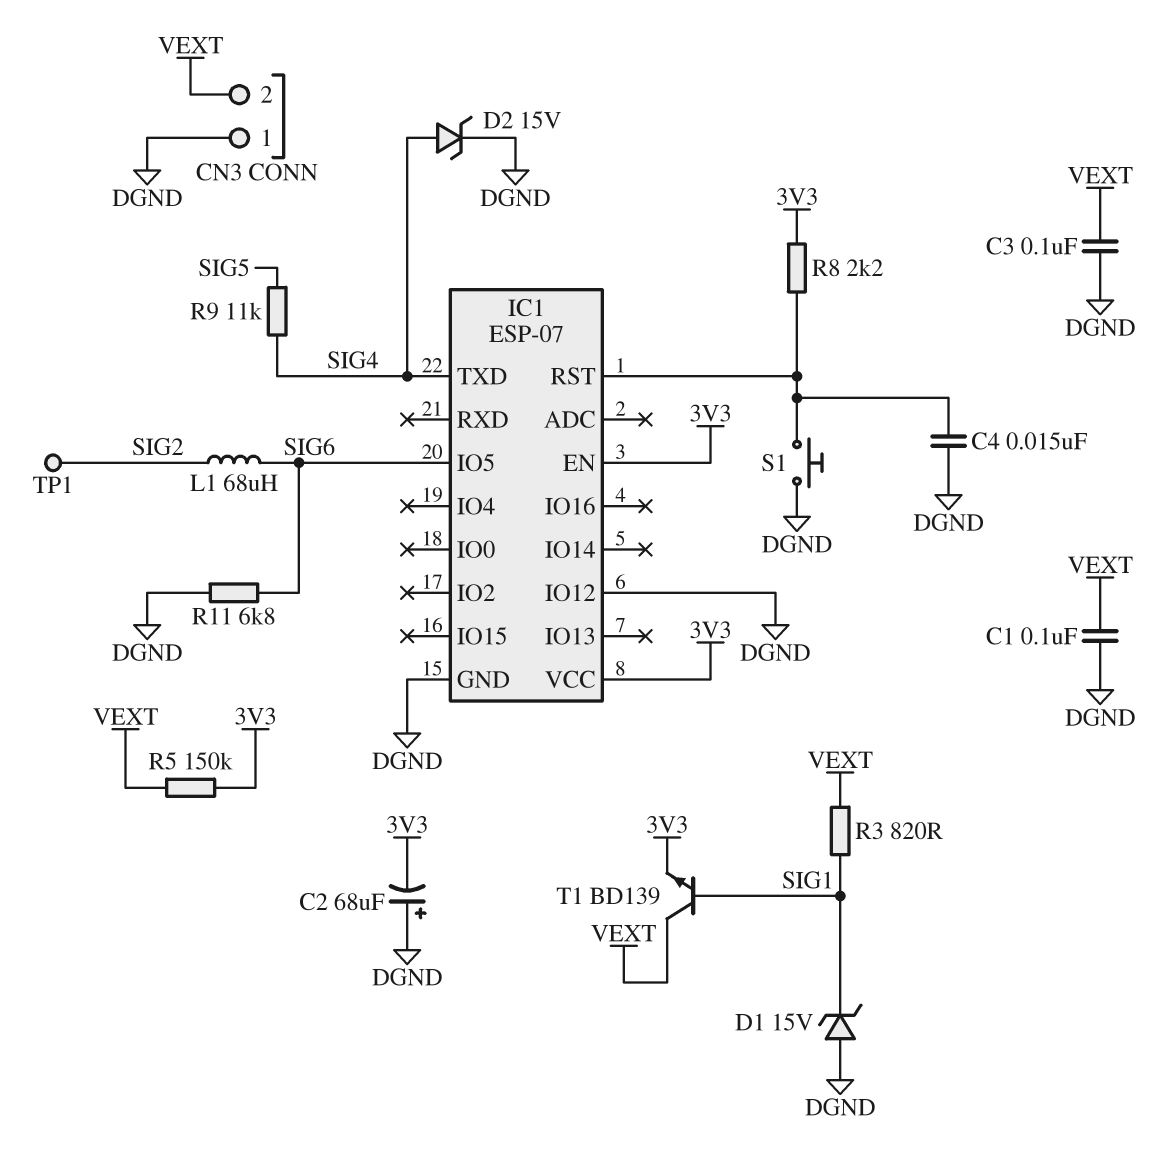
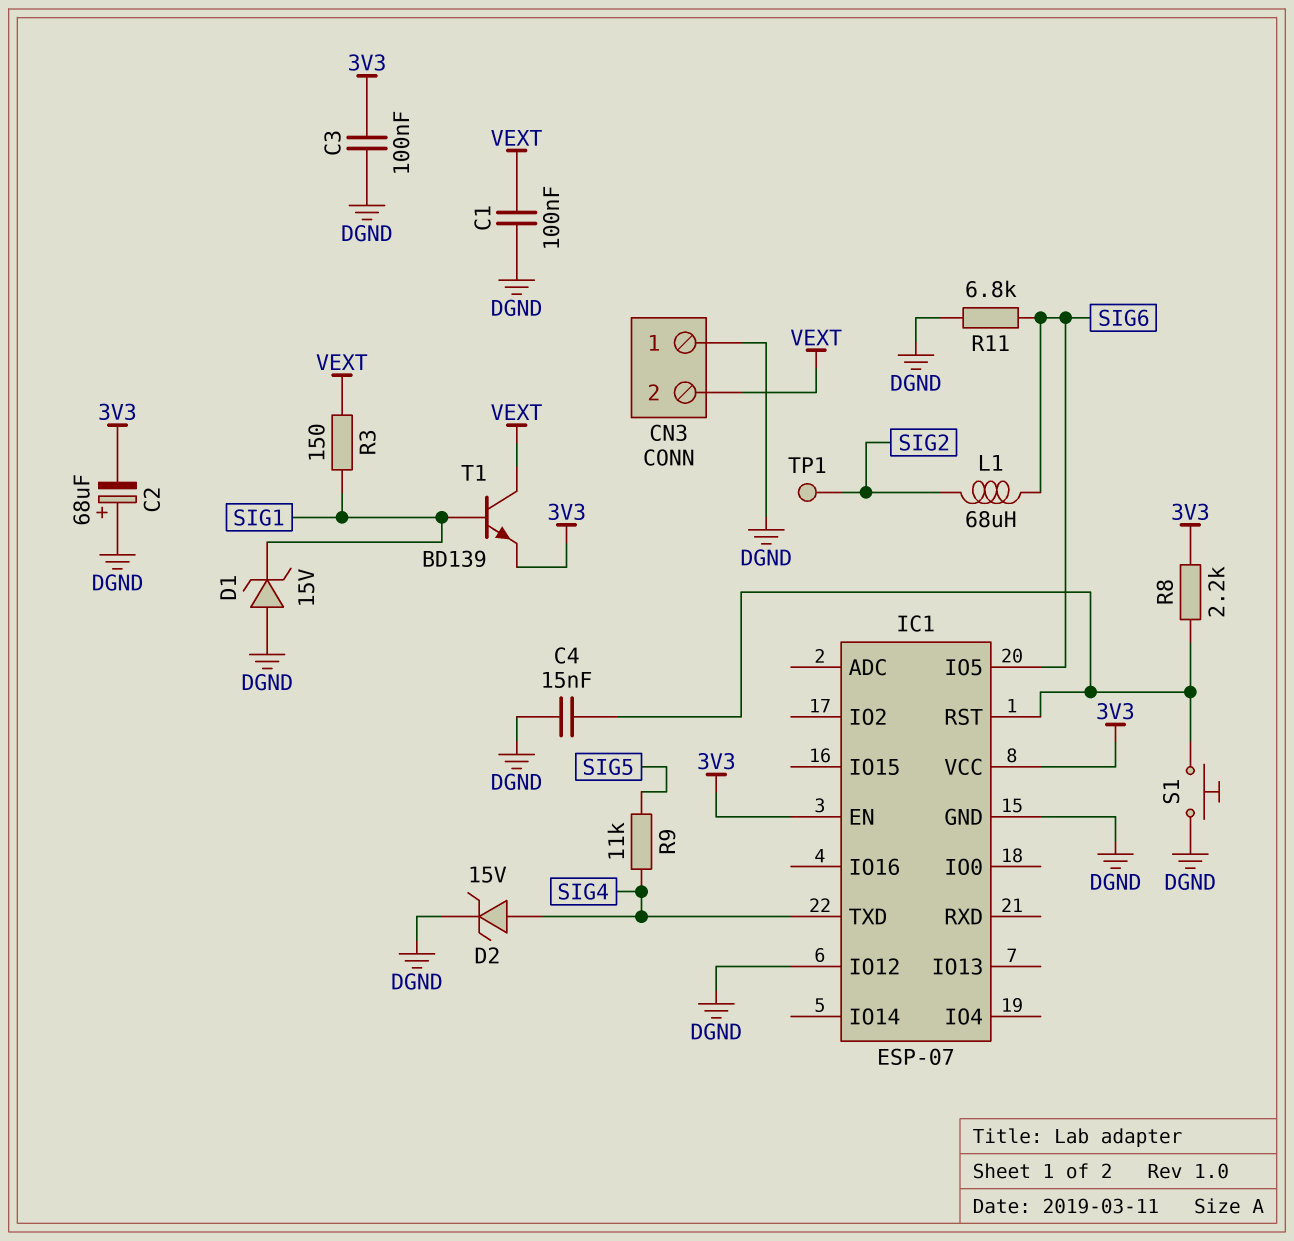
C3: 100nF (DGND, VEXT) -> 100nF (3V3, DGND)
R3: 820 (SIG1, VEXT) -> 150 (SIG1, VEXT)
R5: 150k (3V3, VEXT) -> none

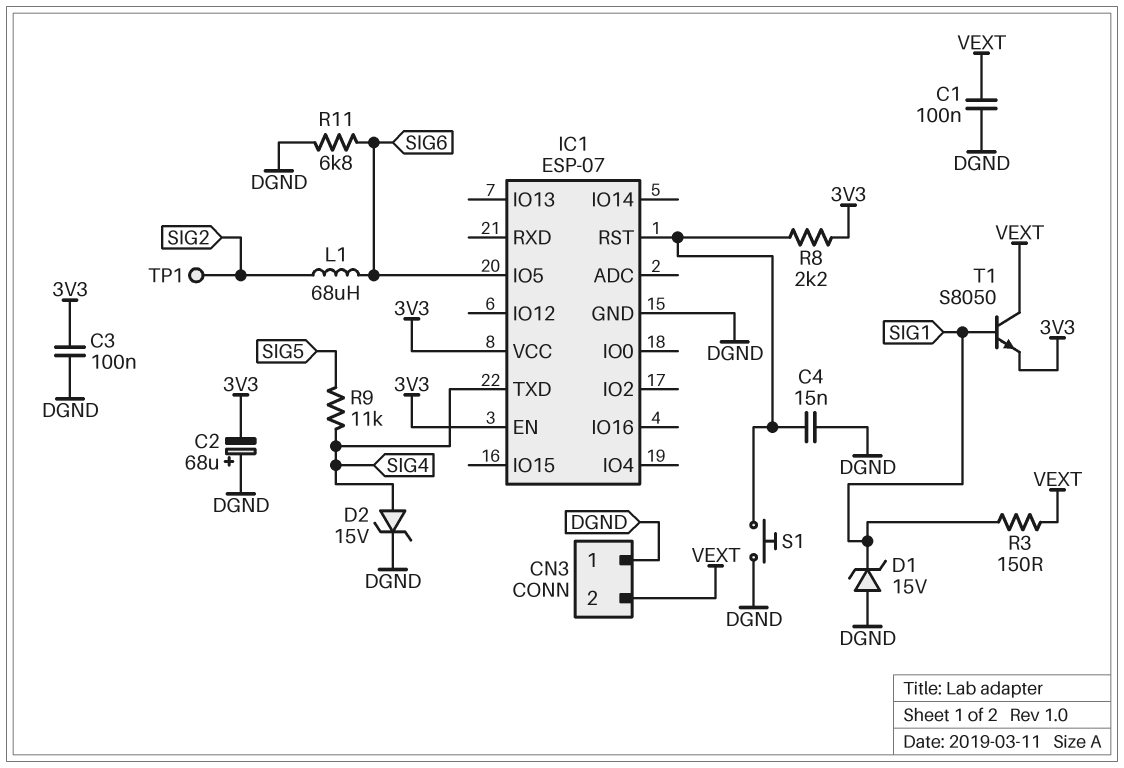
IC1 pin IO12: DGND -> none
T1: NPN BD139 (B SIG1, C VEXT, E 3V3) -> NPN S8050 (B SIG1, C VEXT, E 3V3)

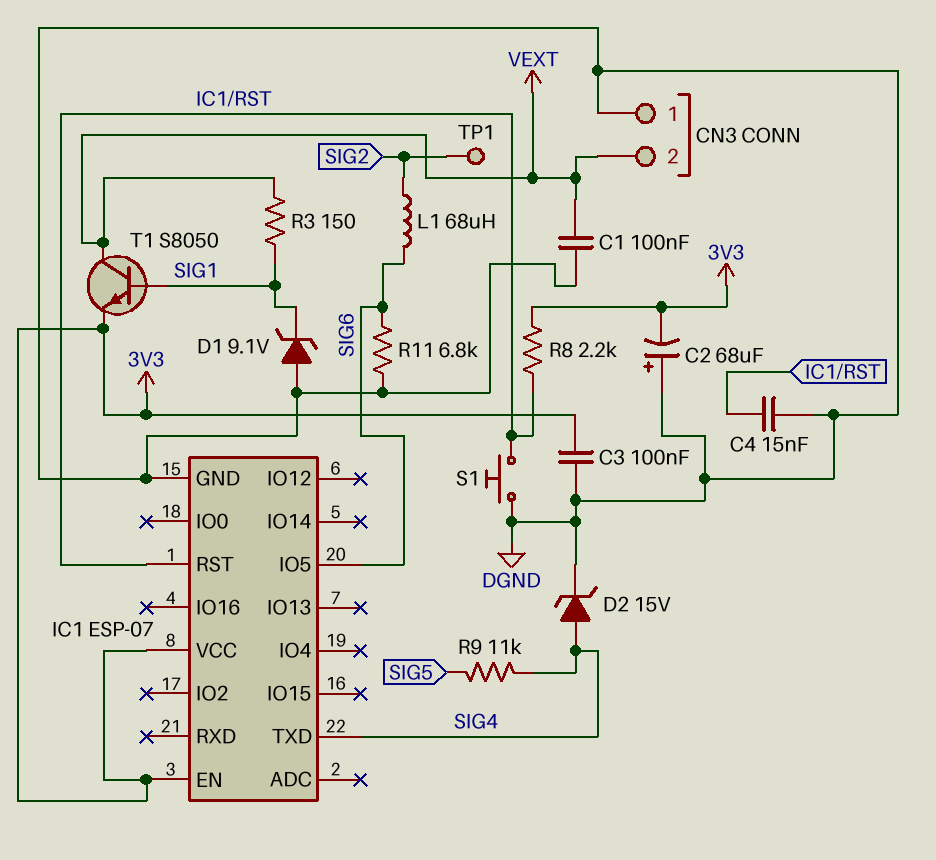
D1: zener 15V (A DGND, K SIG1) -> zener 9.1V (A DGND, K SIG1)

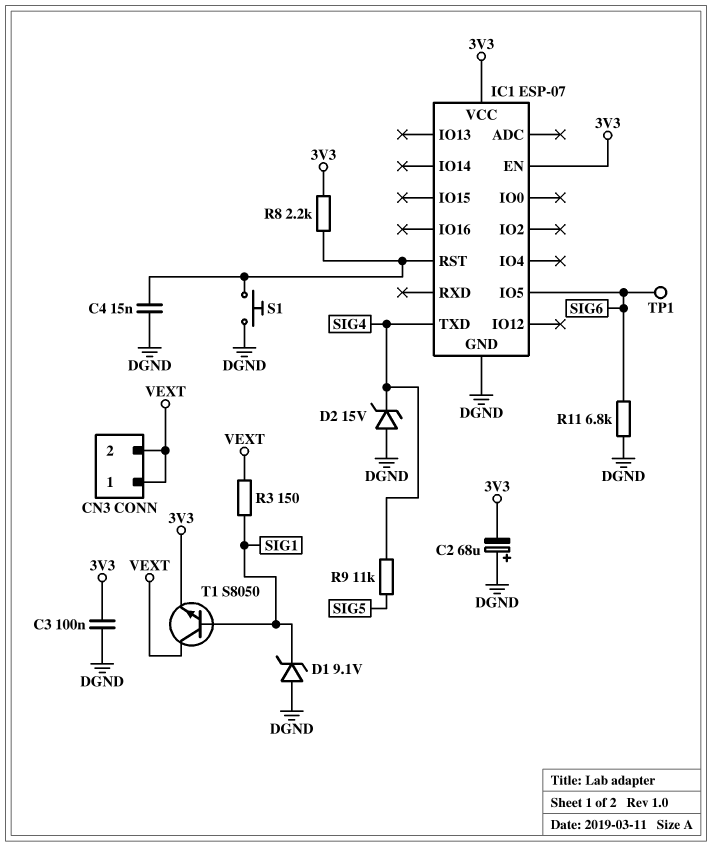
C1: 100nF (DGND, VEXT) -> none
CN3 pin 1: DGND -> VEXT
D2: zener 15V (A SIG4, K DGND) -> zener 15V (A DGND, K SIG4)
L1: 68uH (SIG2, SIG6) -> none
TP1: test point (SIG2) -> test point (SIG6)

